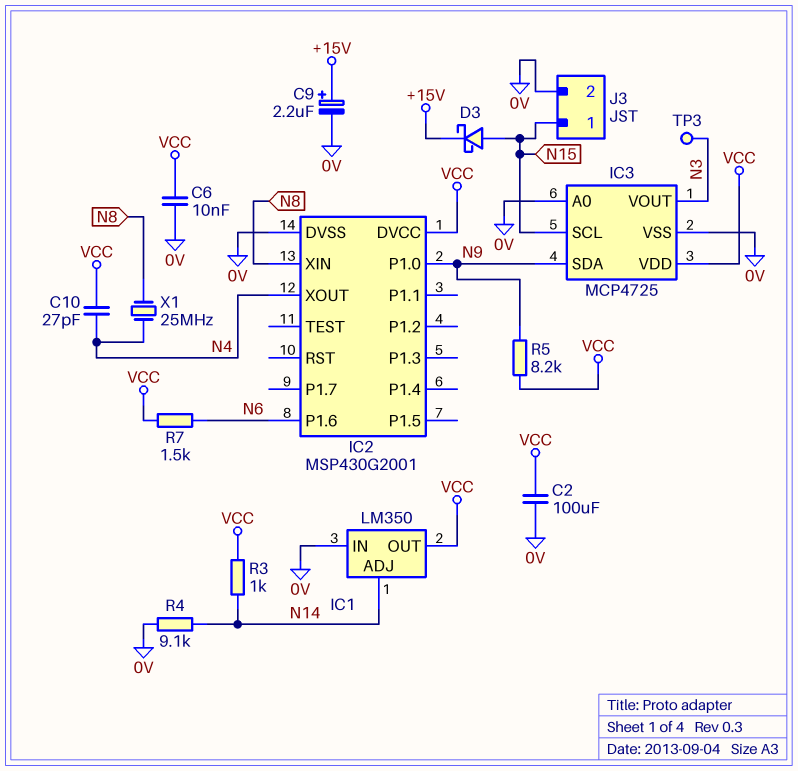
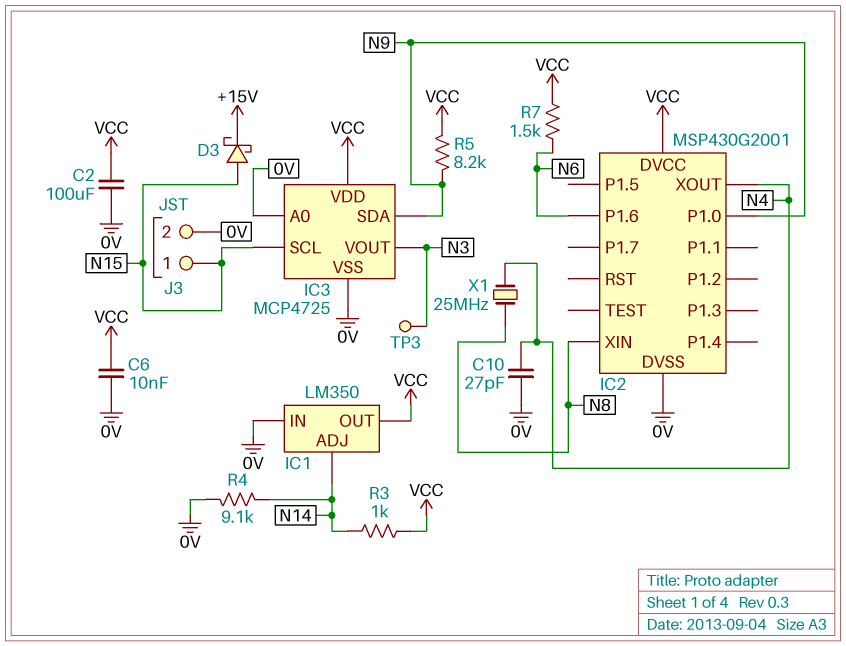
C9: 2.2uF (plus +15V, minus 0V) -> none
C10: 27pF (N4, VCC) -> 27pF (0V, N4)

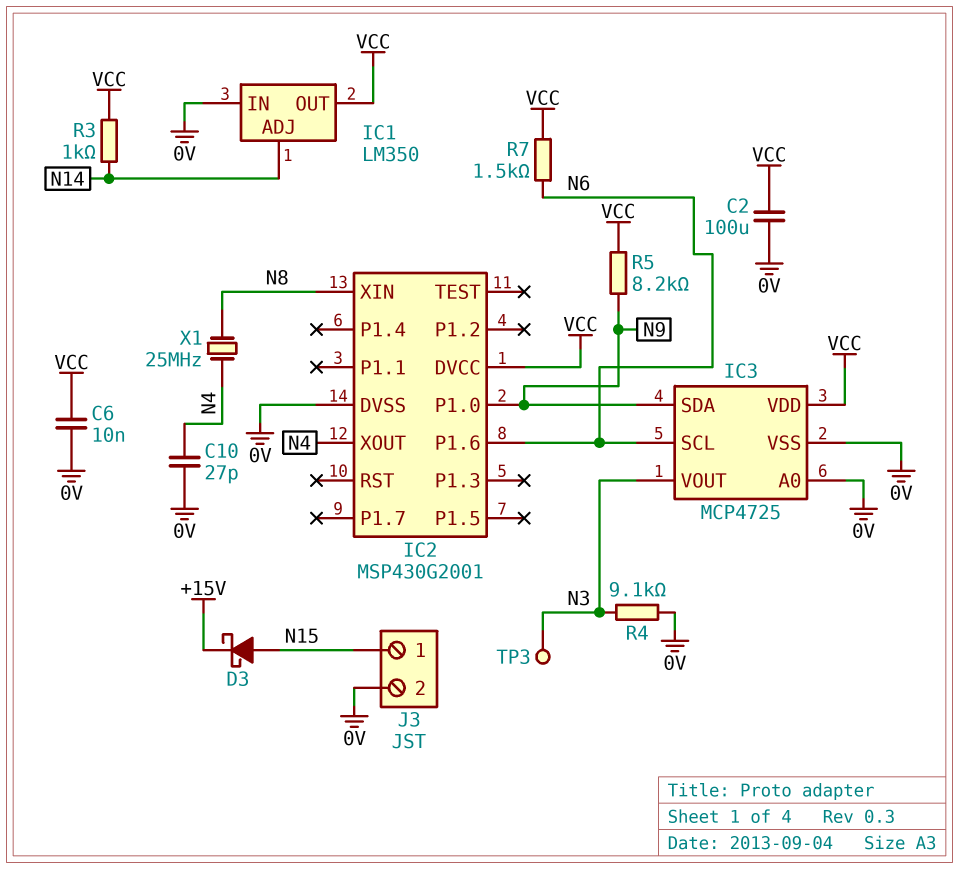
IC3 pin SCL: N15 -> N6
R4: 9.1k (0V, N14) -> 9.1k (0V, N3)

